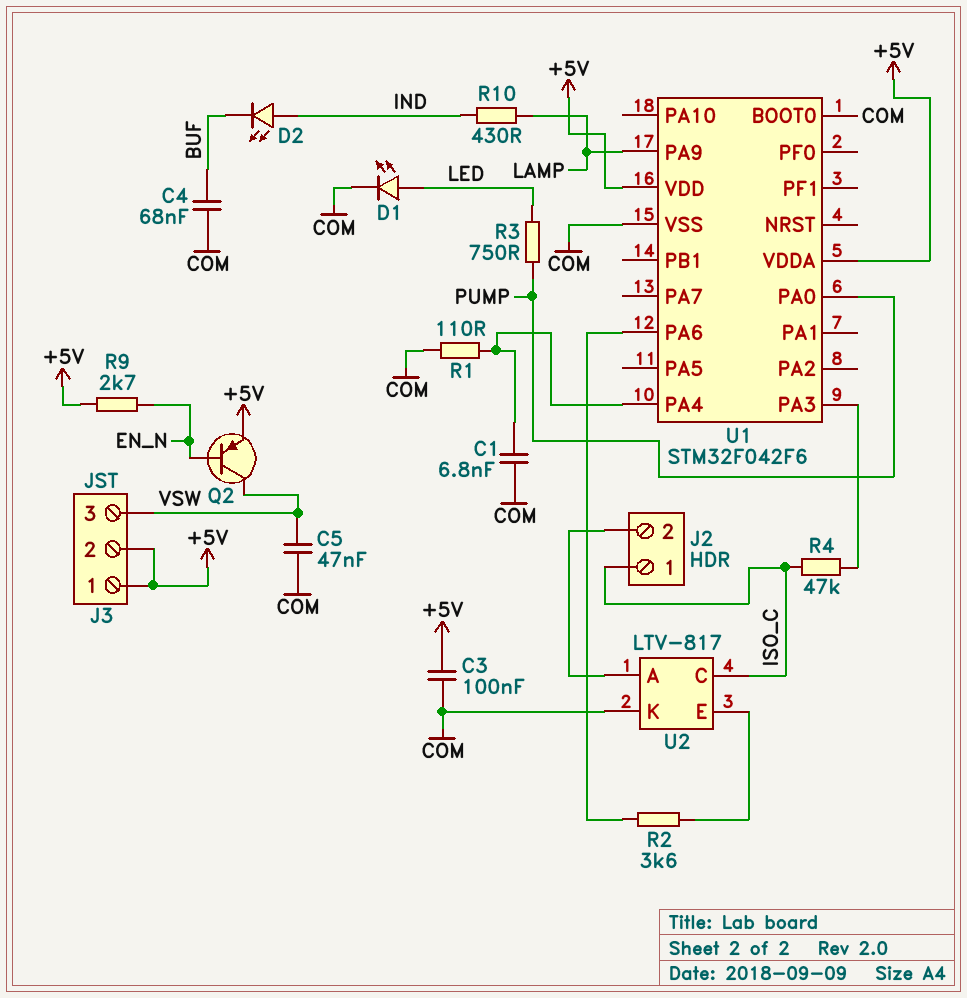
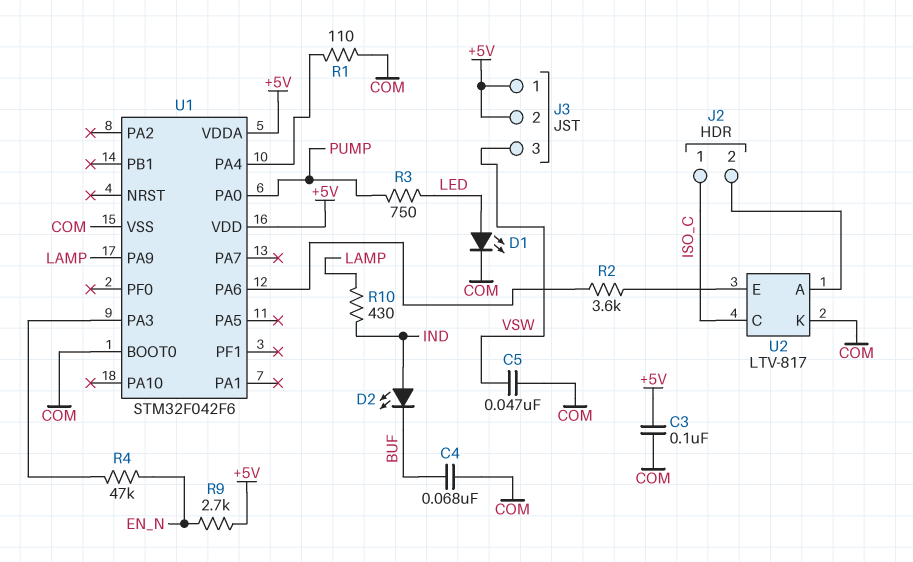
C1: 6.8nF (COM, U1/PA4) -> none
Q2: PNP (B EN_N, C VSW, E +5V) -> none
R4: 47k (ISO_C, U1/PA3) -> 47k (EN_N, U1/PA3)

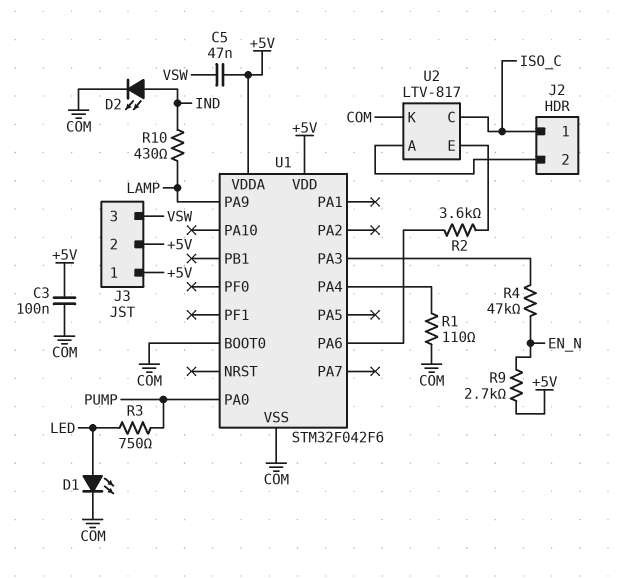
C4: 68nF (BUF, COM) -> none
C5: 47nF (COM, VSW) -> 47nF (+5V, VSW)
D2: LED (A IND, K BUF) -> LED (A IND, K COM)

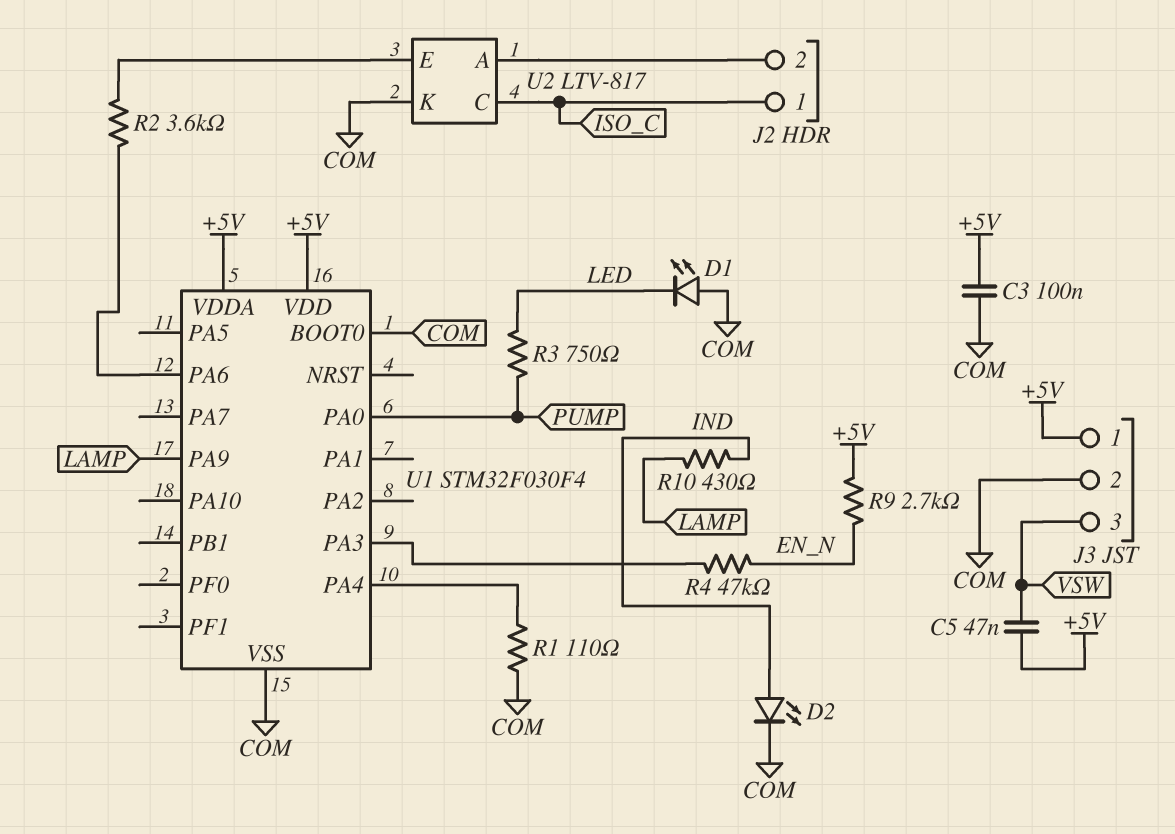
D1: LED (A LED, K COM) -> LED (A COM, K LED)
J3 pin 2: +5V -> COM
U1: STM32F042F6 -> STM32F030F4

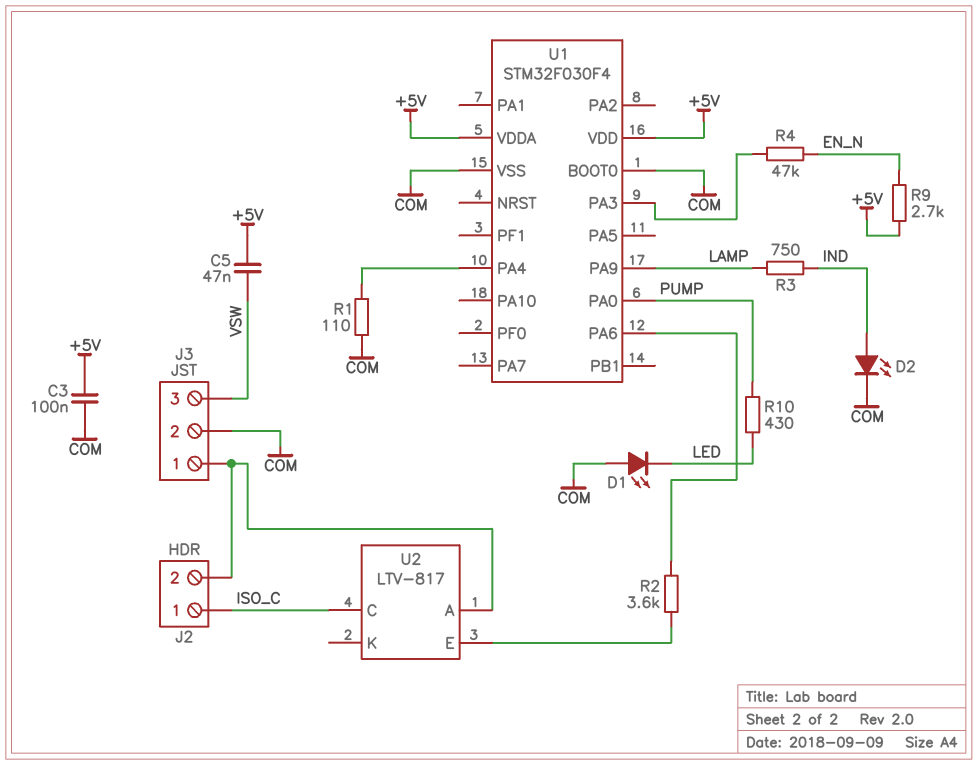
J3 pin 1: +5V -> J2/2
R3: 750 (LED, PUMP) -> 750 (IND, LAMP)
R10: 430 (IND, LAMP) -> 430 (LED, PUMP)
U2 pin K: COM -> none

